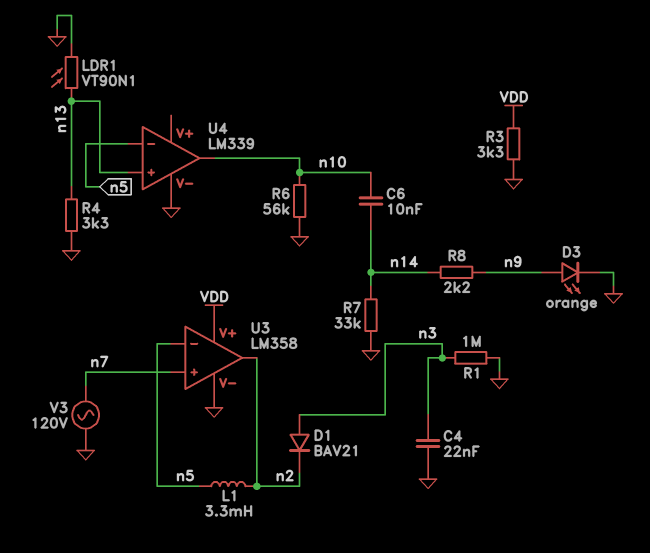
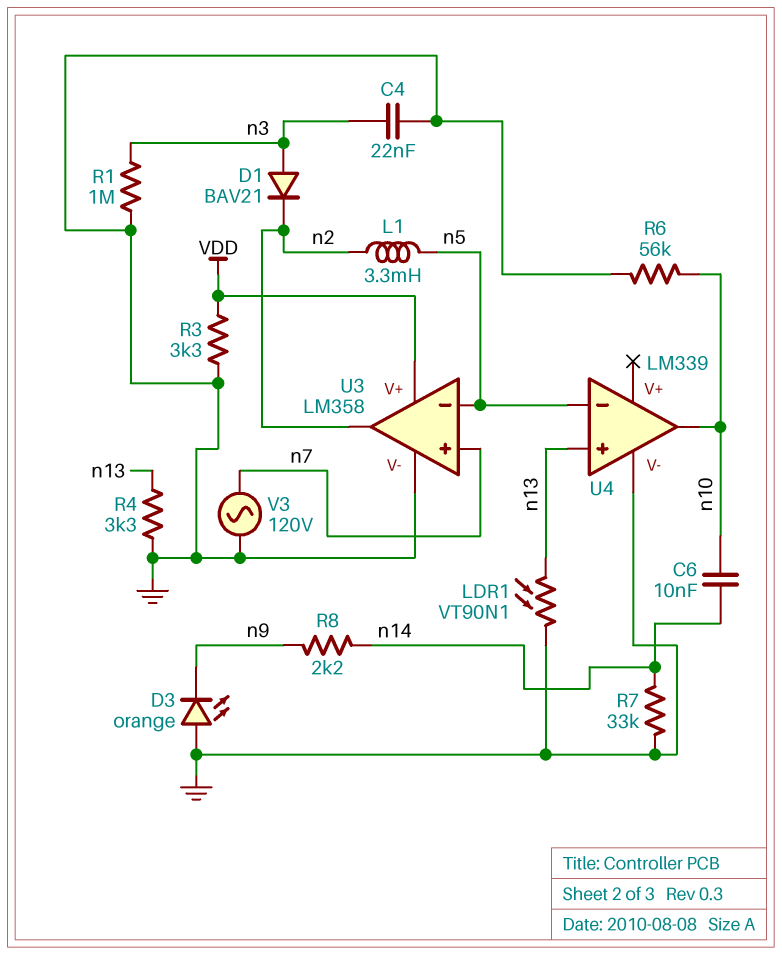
D3: LED orange (A n9, K GND) -> LED orange (A GND, K n9)

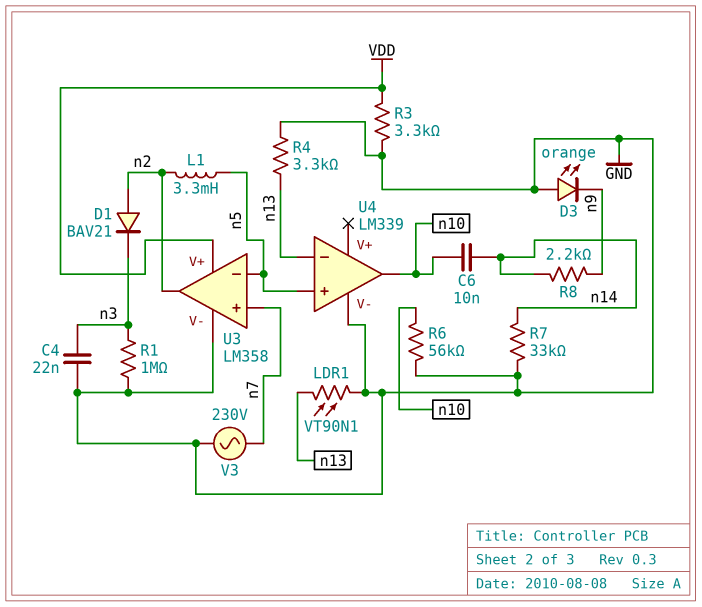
D1: diode BAV21 (A n3, K n2) -> diode BAV21 (A n2, K n3)
U4 pin in+: n13 -> n5
U4 pin in-: n5 -> n13
V3: AC 120V (GND, n7) -> AC 230V (GND, n7)

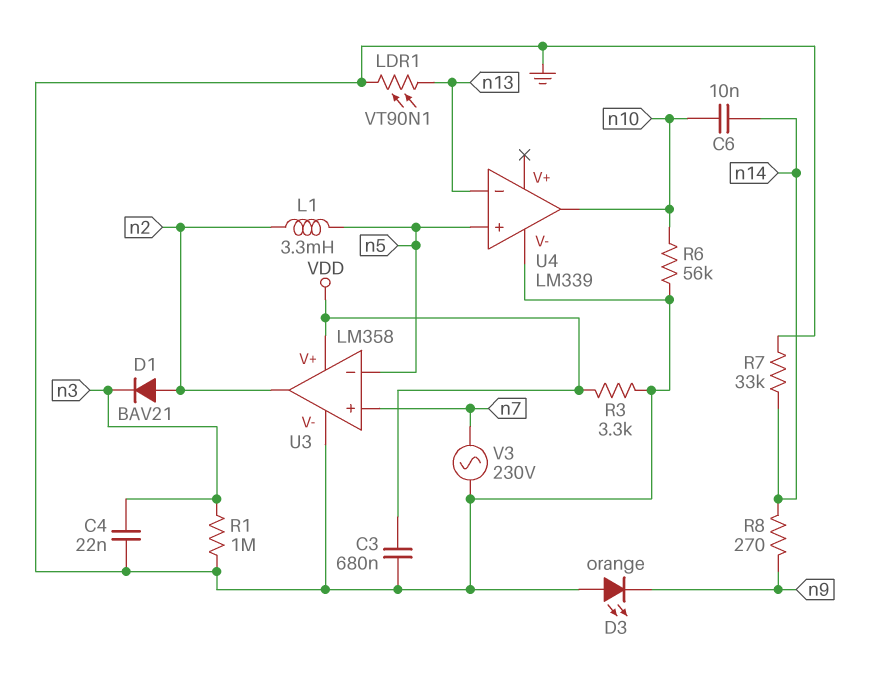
C3: none -> 680nF (GND, VDD)
R4: 3.3k (GND, n13) -> none
R8: 2.2k (n9, n14) -> 270 (n9, n14)

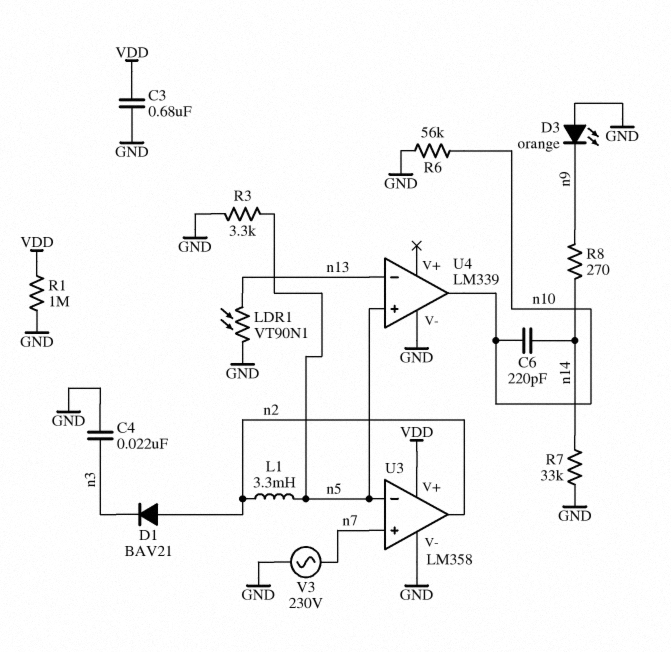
C6: 10nF (n10, n14) -> 220pF (n10, n14)
R1: 1M (GND, n3) -> 1M (GND, VDD)
R3: 3.3k (GND, VDD) -> 3.3k (GND, n5)

